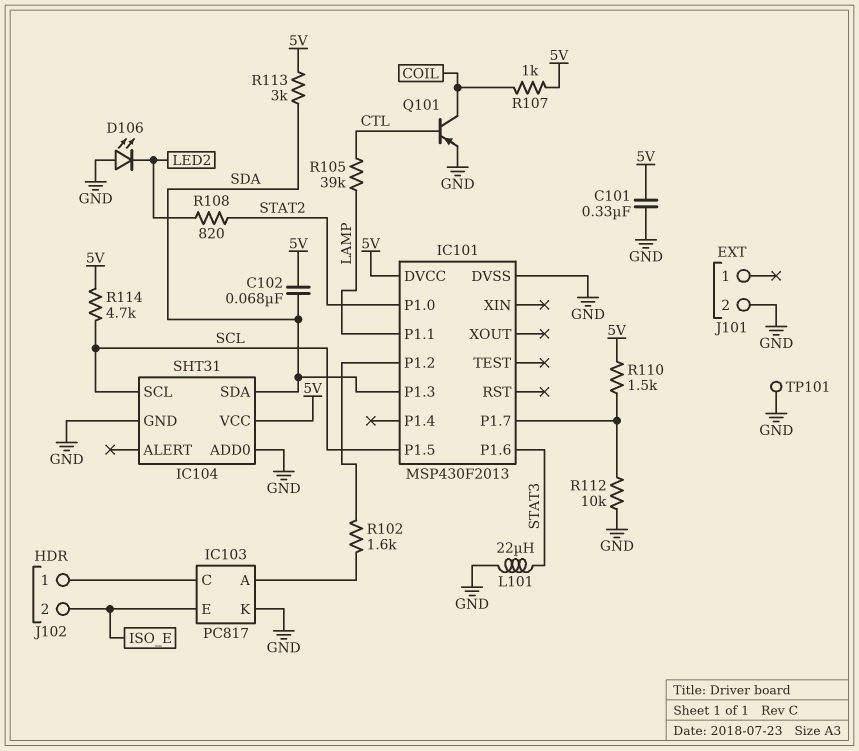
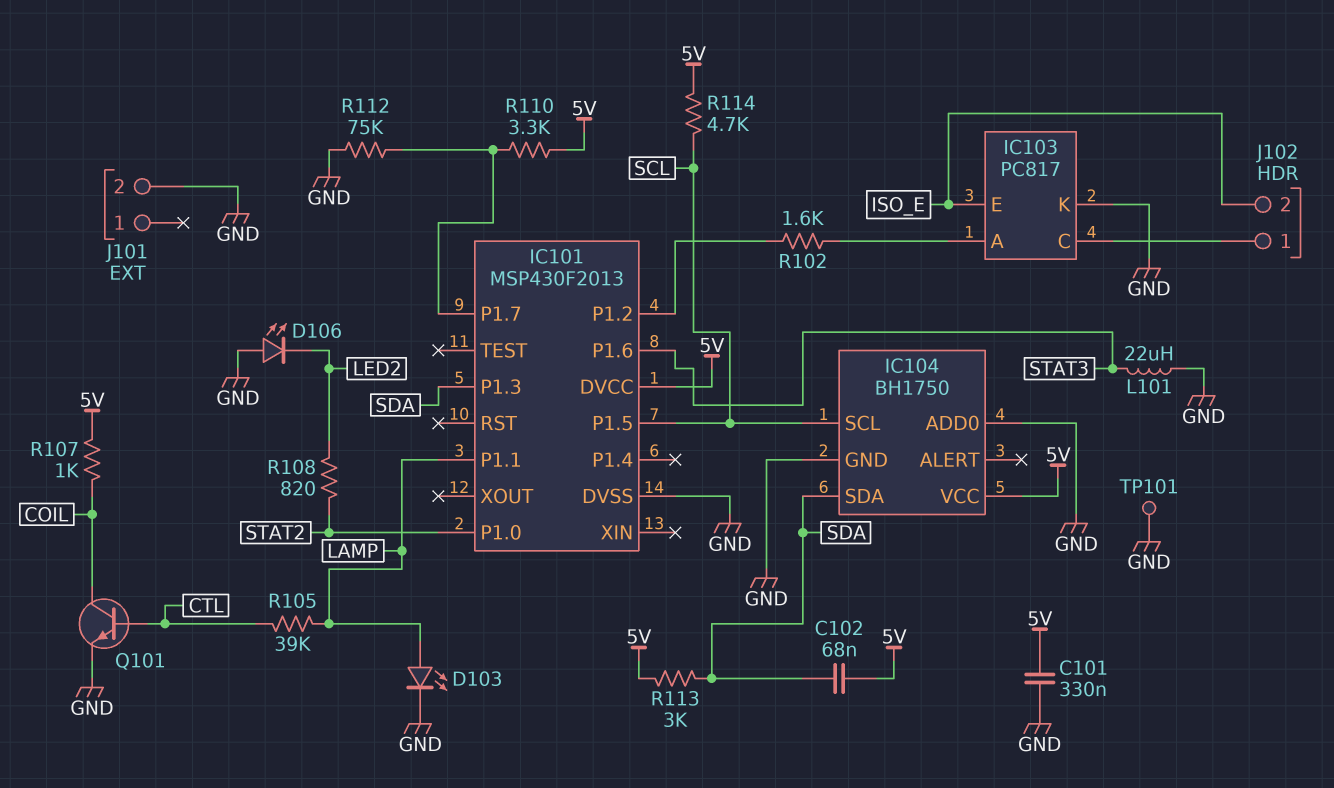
D103: none -> LED (A LAMP, K GND)
IC104: SHT31 -> BH1750
Q101: PNP (B CTL, C COIL, E GND) -> NPN (B CTL, C COIL, E GND)
R110: 1.5k (5V, IC101/P1.7) -> 3.3k (5V, IC101/P1.7)
R112: 10k (GND, IC101/P1.7) -> 75k (GND, IC101/P1.7)

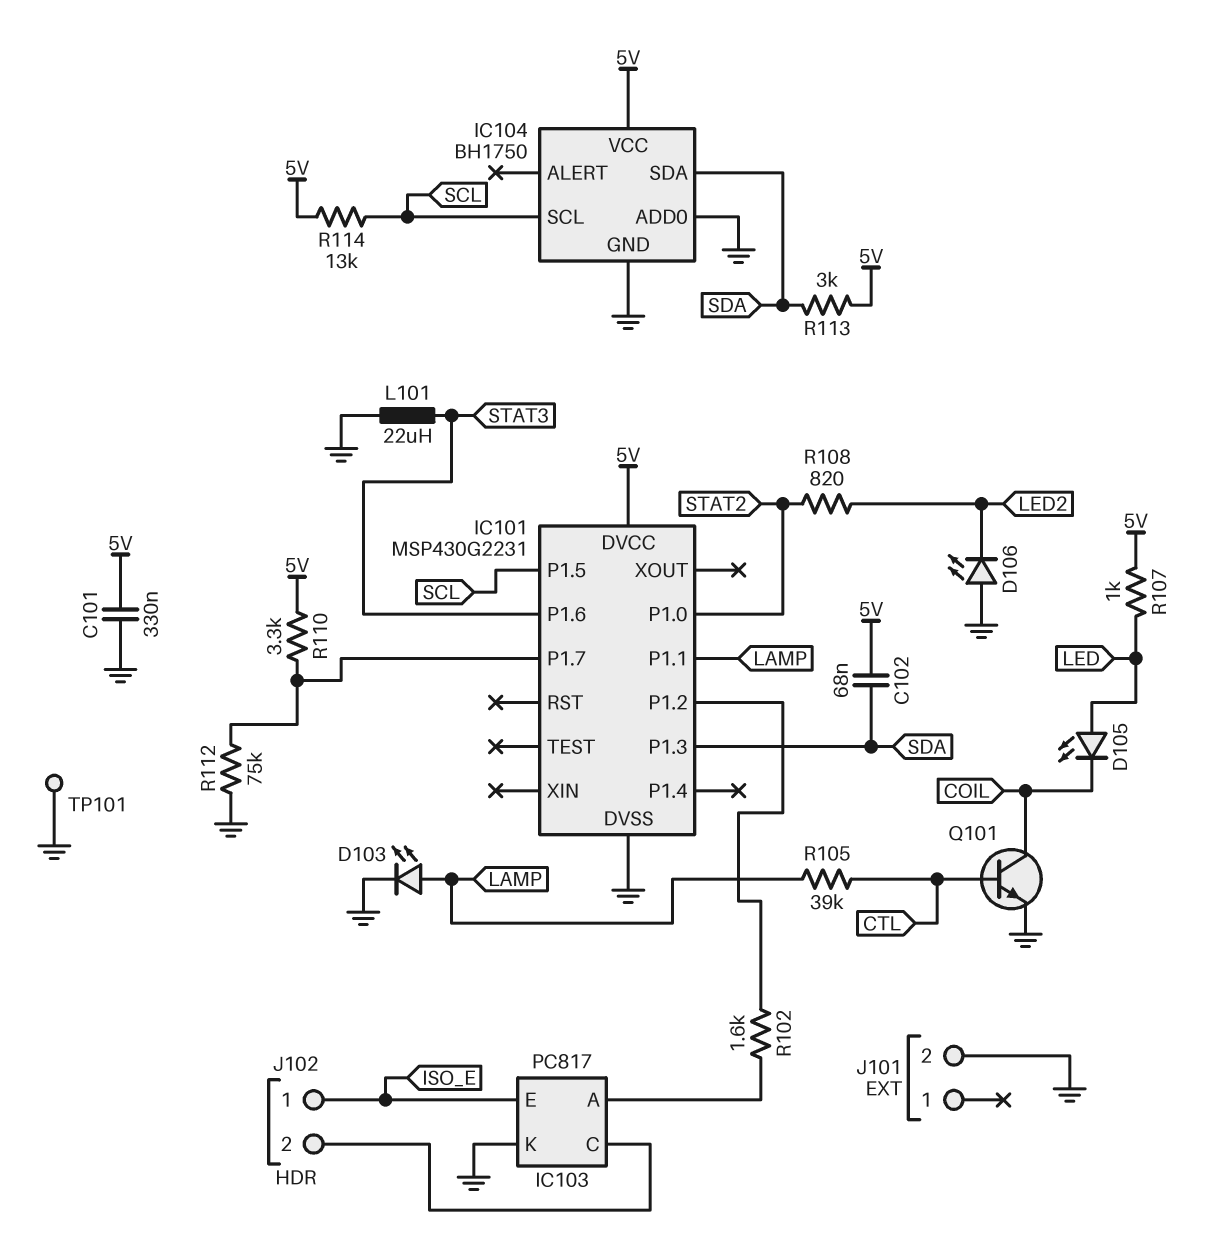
D105: none -> LED (A LED, K COIL)
IC101: MSP430F2013 -> MSP430G2231
J102 pin 1: IC103/C -> ISO_E
J102 pin 2: ISO_E -> IC103/C
R107: 1k (5V, COIL) -> 1k (5V, LED)
R114: 4.7k (5V, SCL) -> 13k (5V, SCL)

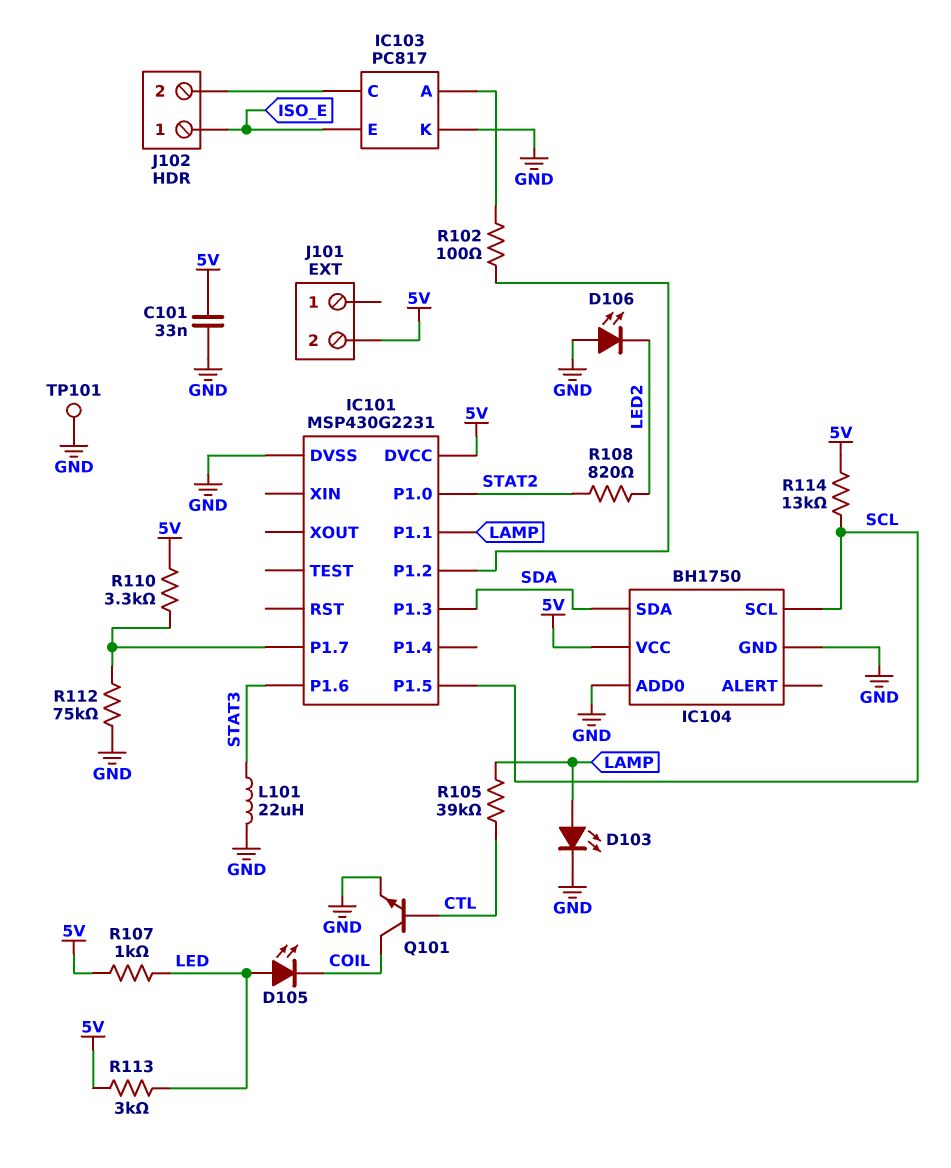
C101: 330nF (5V, GND) -> 33nF (5V, GND)
C102: 68nF (5V, SDA) -> none
J101 pin 2: GND -> 5V
R102: 1.6k (IC101/P1.2, IC103/A) -> 100 (IC101/P1.2, IC103/A)
R113: 3k (5V, SDA) -> 3k (5V, LED)

